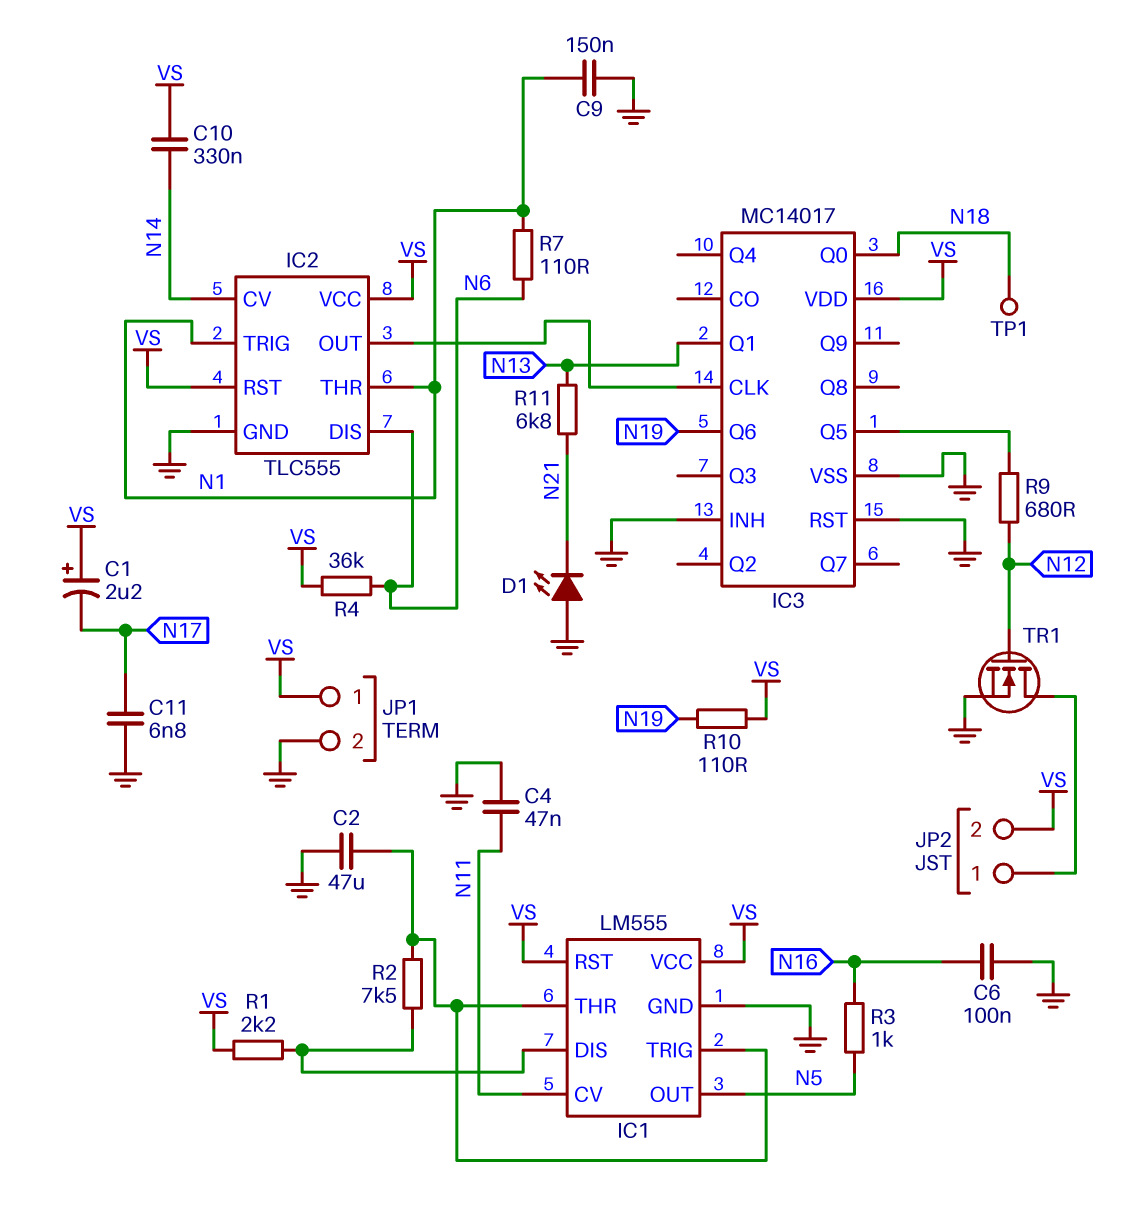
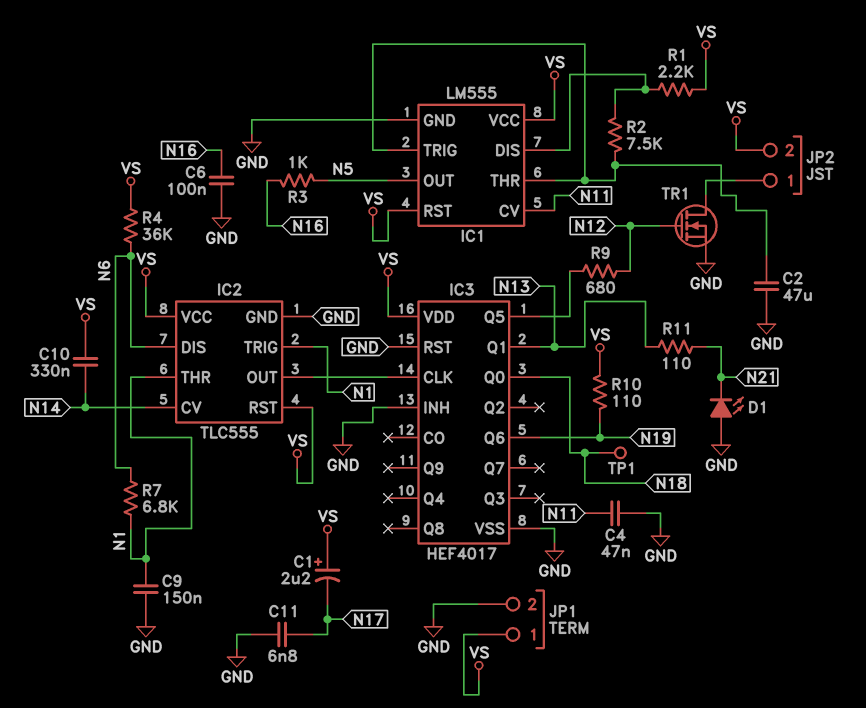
IC3: MC14017 -> HEF4017
R7: 110 (N1, N6) -> 6.8k (N1, N6)
R11: 6.8k (N13, N21) -> 110 (N13, N21)

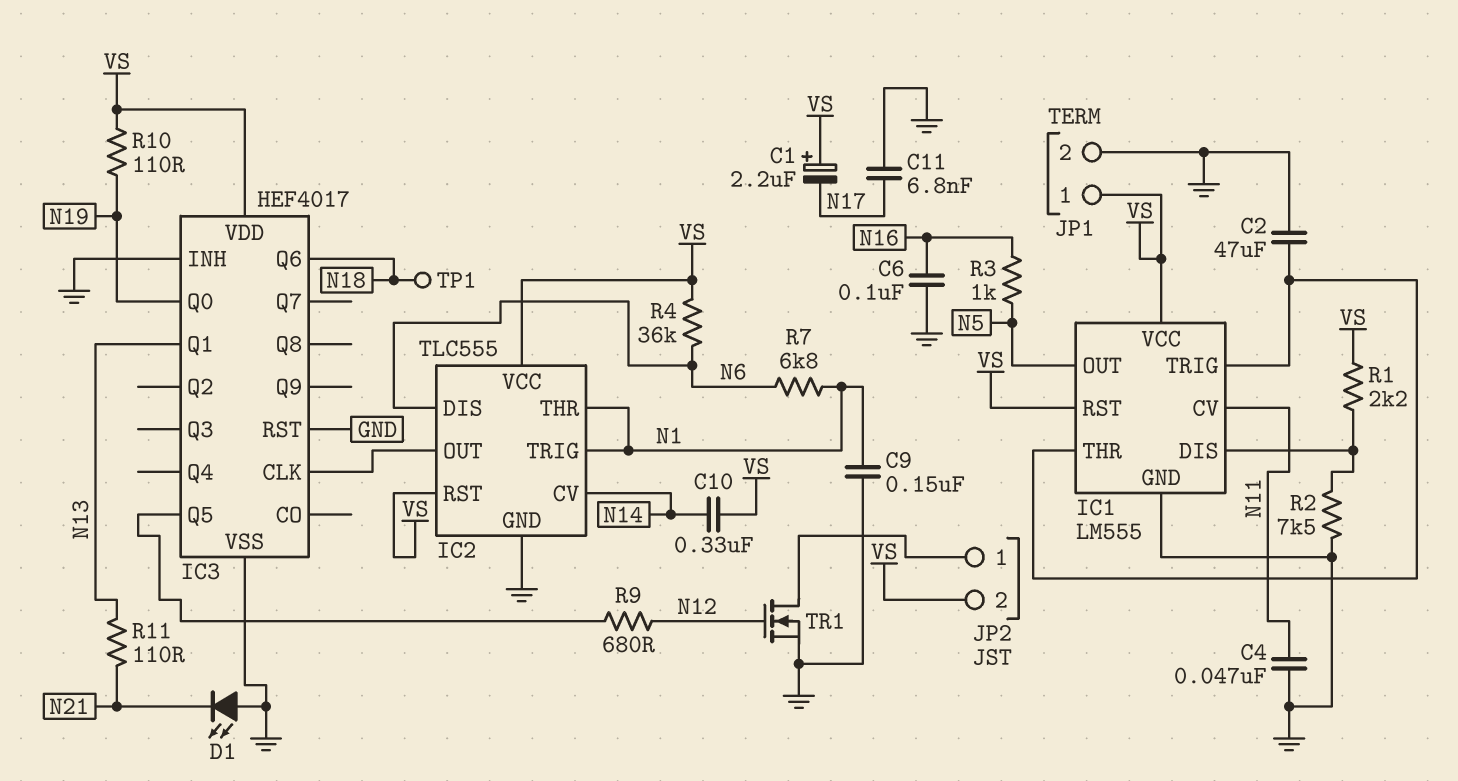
IC3 pin Q0: N18 -> N19
IC3 pin Q6: N19 -> N18
R2: 7.5k (IC1/DIS, IC1/THR) -> 7.5k (GND, IC1/DIS)

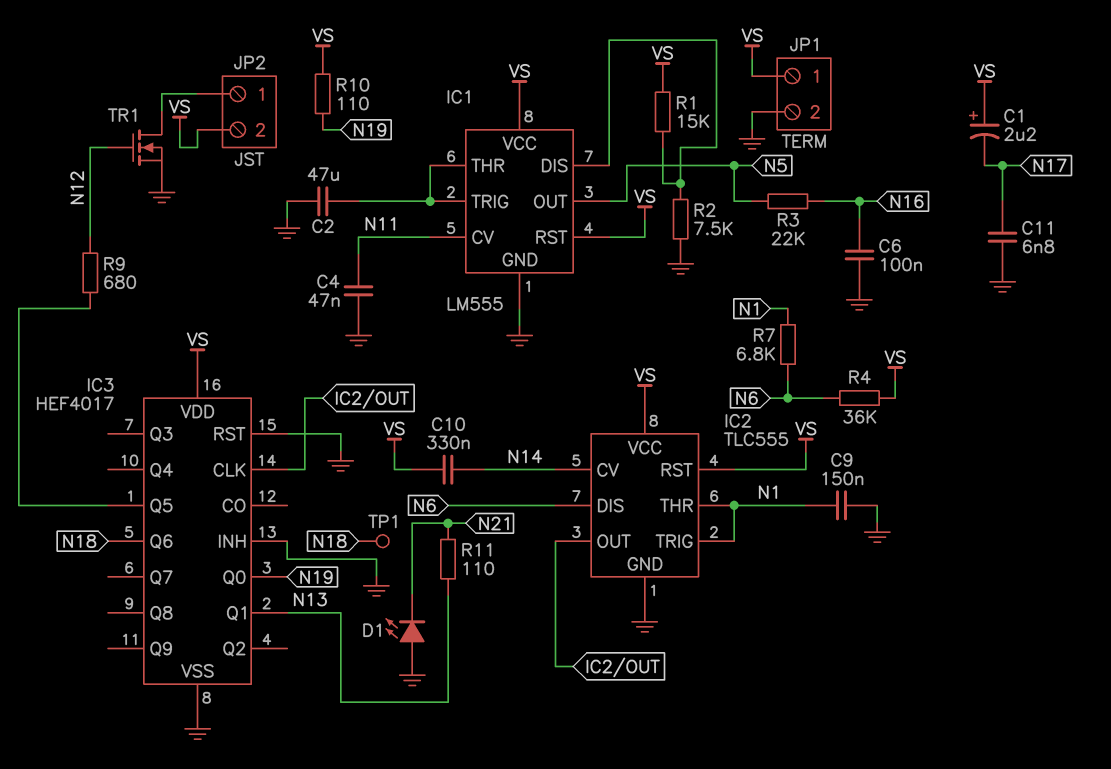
R1: 2.2k (IC1/DIS, VS) -> 15k (IC1/DIS, VS)
R3: 1k (N5, N16) -> 22k (N5, N16)

